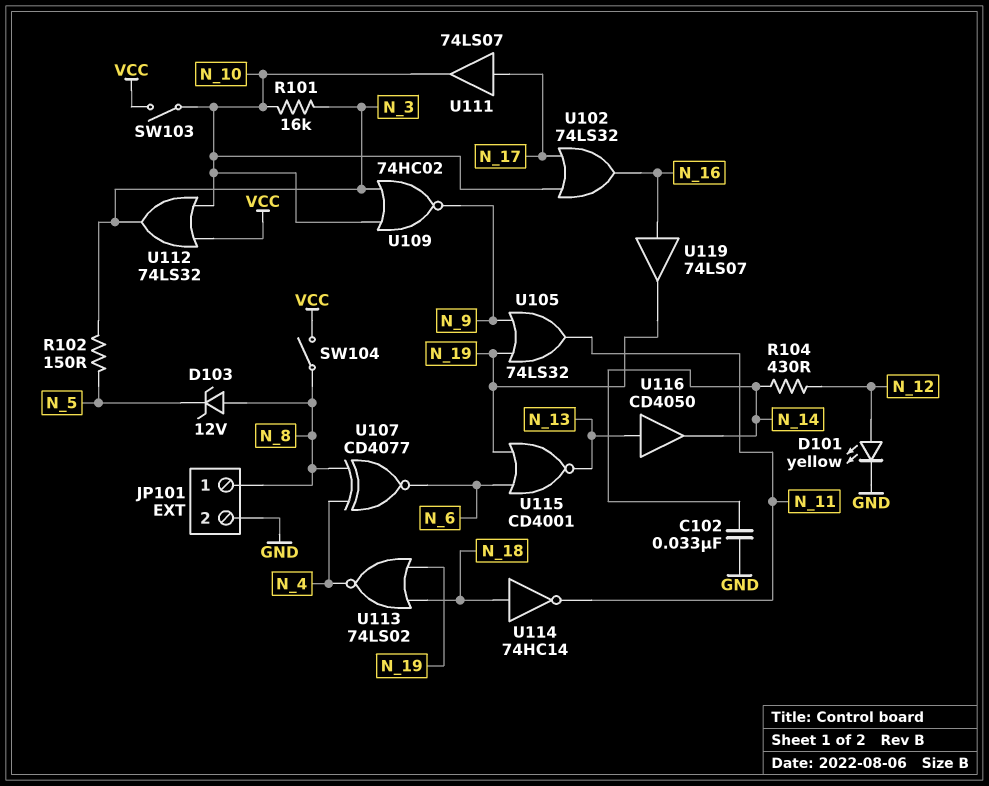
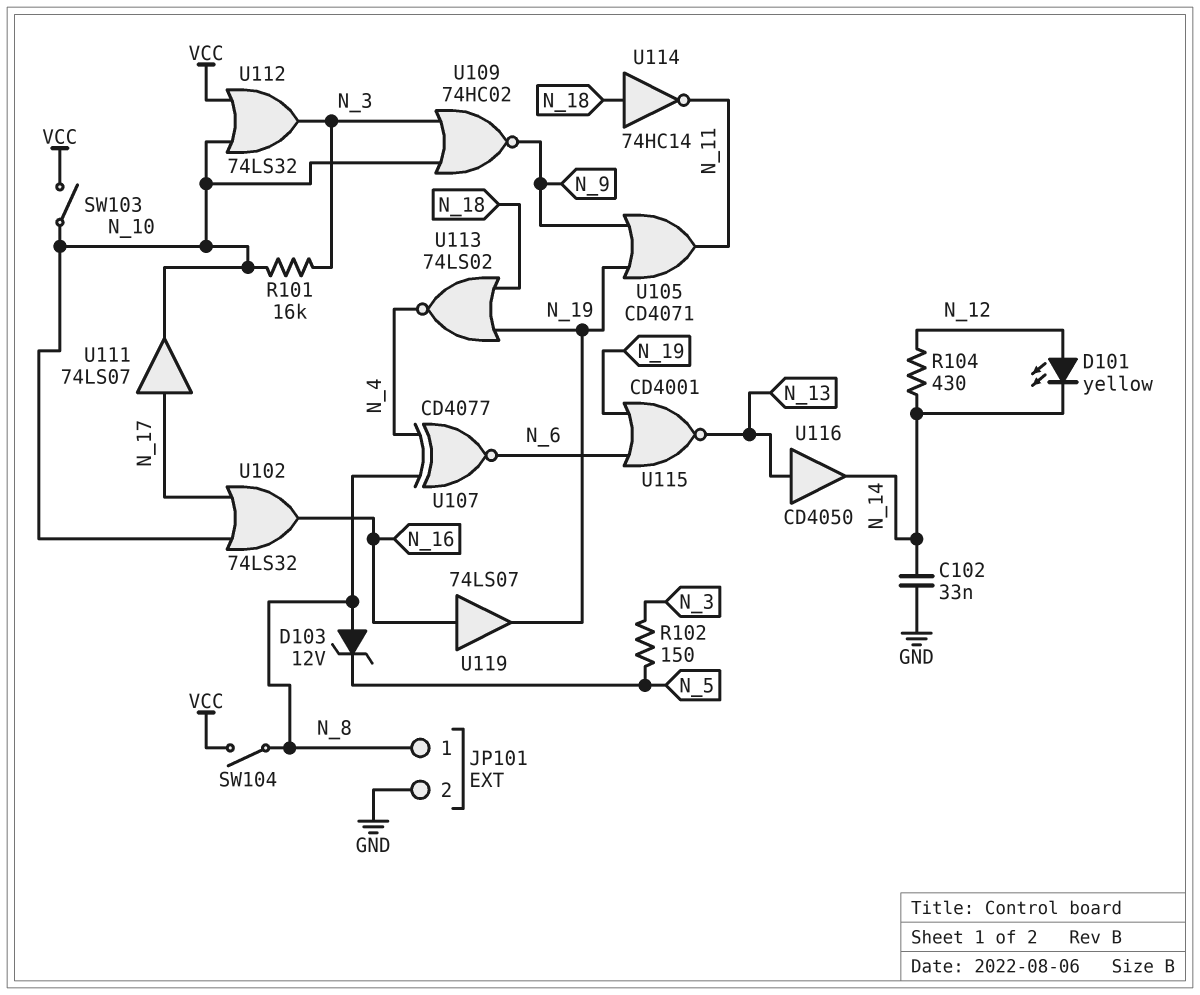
D101: LED yellow (A N_12, K GND) -> LED yellow (A N_12, K N_14)
U105: OR 74LS32 (in N_9, in N_19, out N_11) -> OR CD4071 (in N_9, in N_19, out N_11)

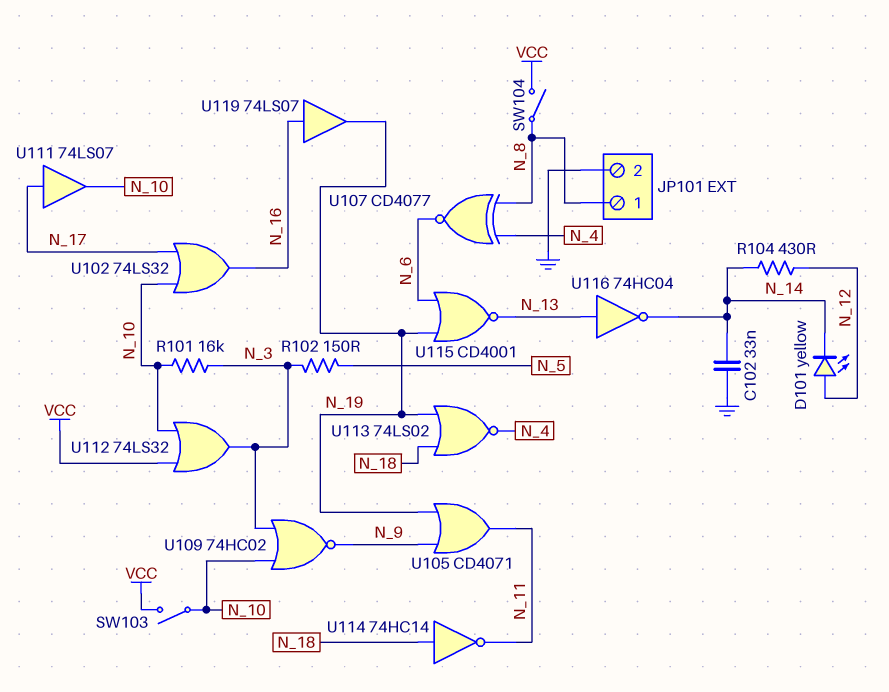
D103: zener 12V (A N_8, K N_5) -> none
U116: buffer CD4050 (in N_13, out N_14) -> NOT 74HC04 (in N_13, out N_14)

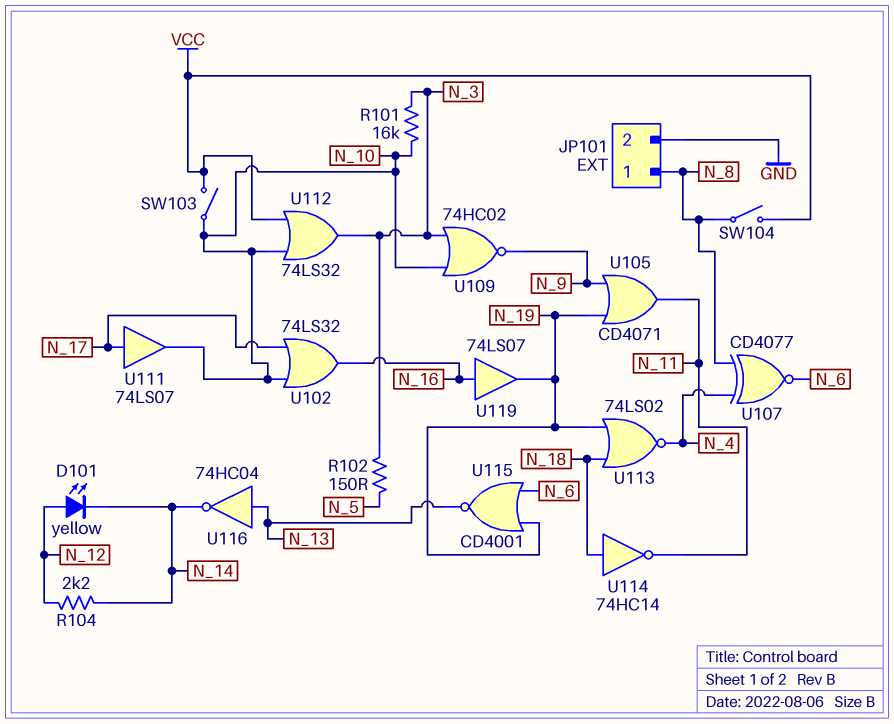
C102: 33nF (GND, N_14) -> none
R104: 430 (N_12, N_14) -> 2.2k (N_12, N_14)

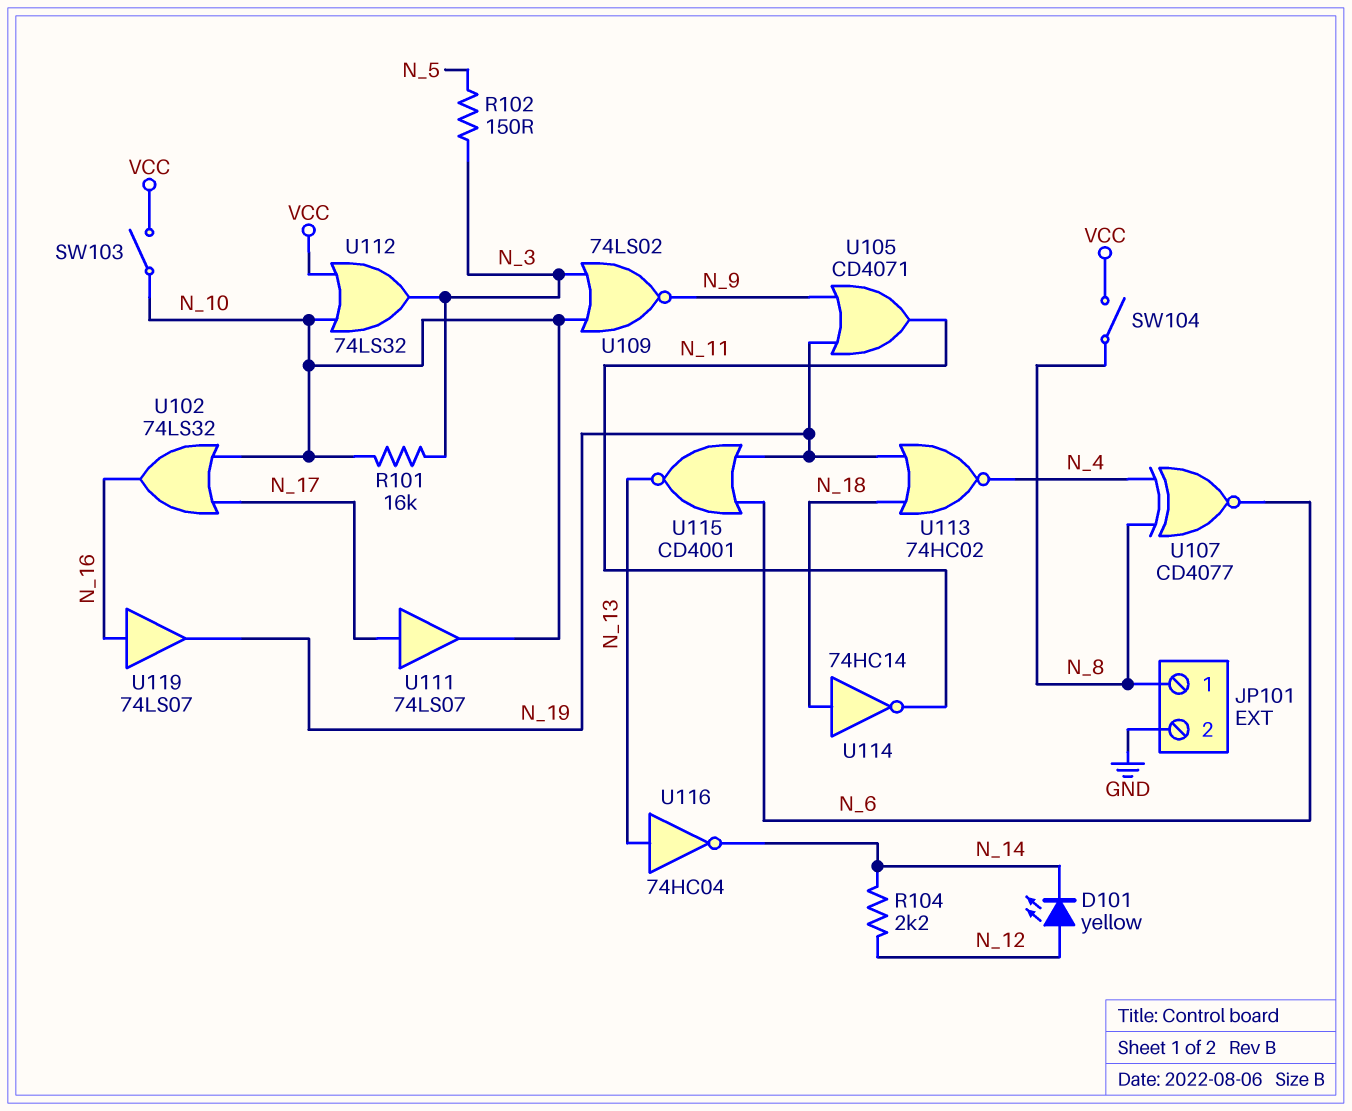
U109: NOR 74HC02 (in N_3, in N_10, out N_9) -> NOR 74LS02 (in N_3, in N_10, out N_9)
U113: NOR 74LS02 (in N_18, in N_19, out N_4) -> NOR 74HC02 (in N_18, in N_19, out N_4)

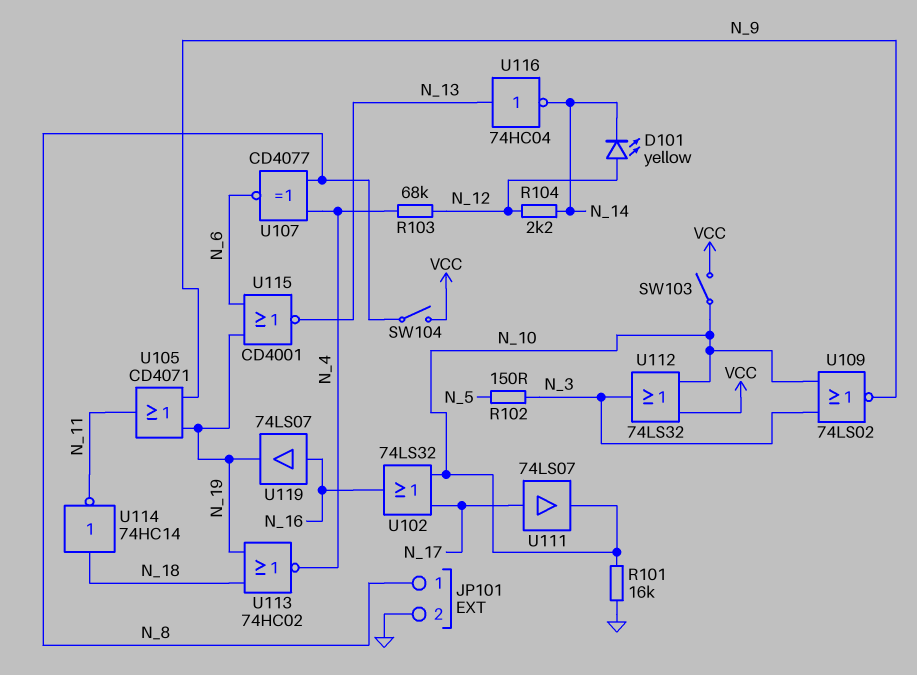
R101: 16k (N_3, N_10) -> 16k (GND, N_10)
R103: none -> 68k (N_4, N_12)

